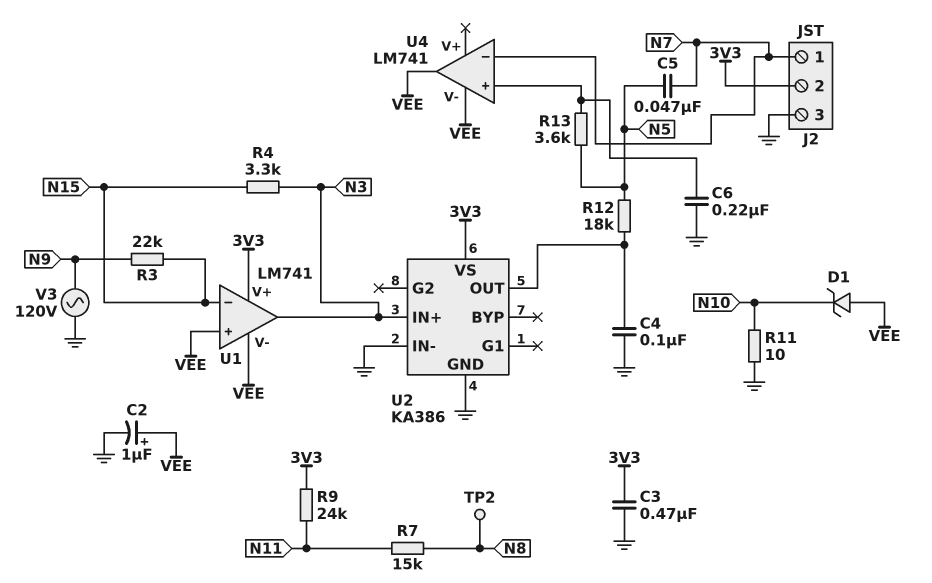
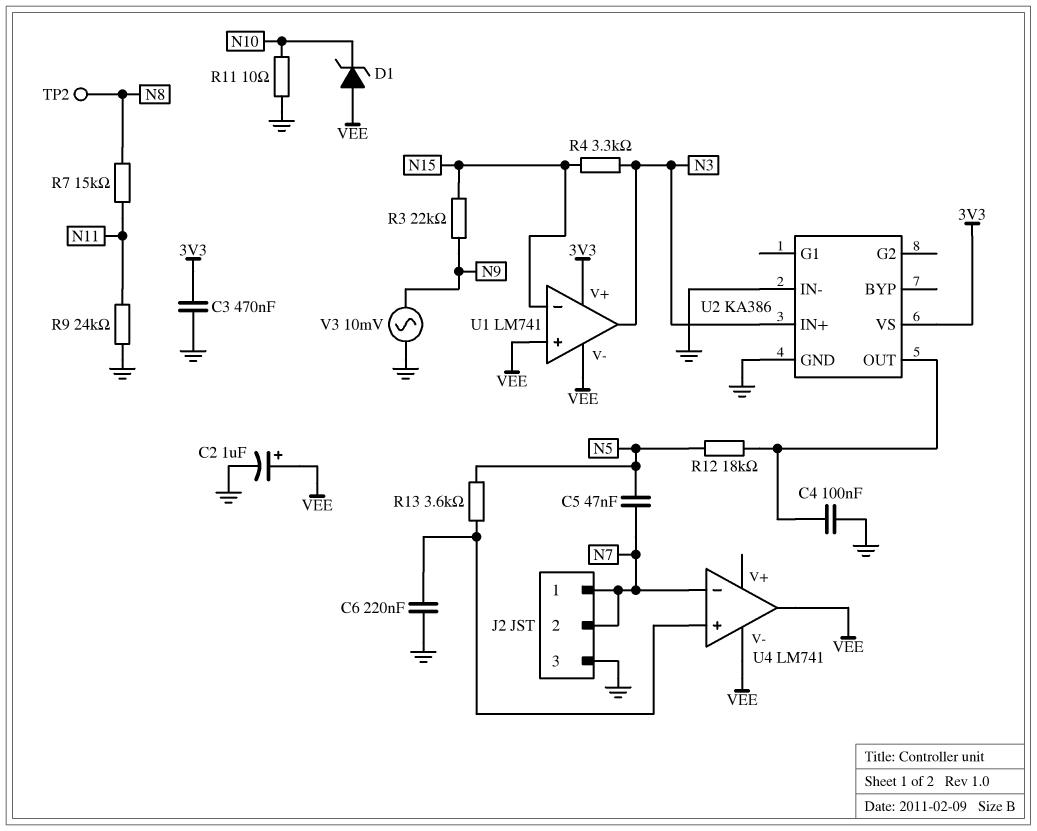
J2 pin 2: 3V3 -> N7
R9: 24k (3V3, N11) -> 24k (GND, N11)
V3: AC 120V (GND, N9) -> AC 10mV (GND, N9)

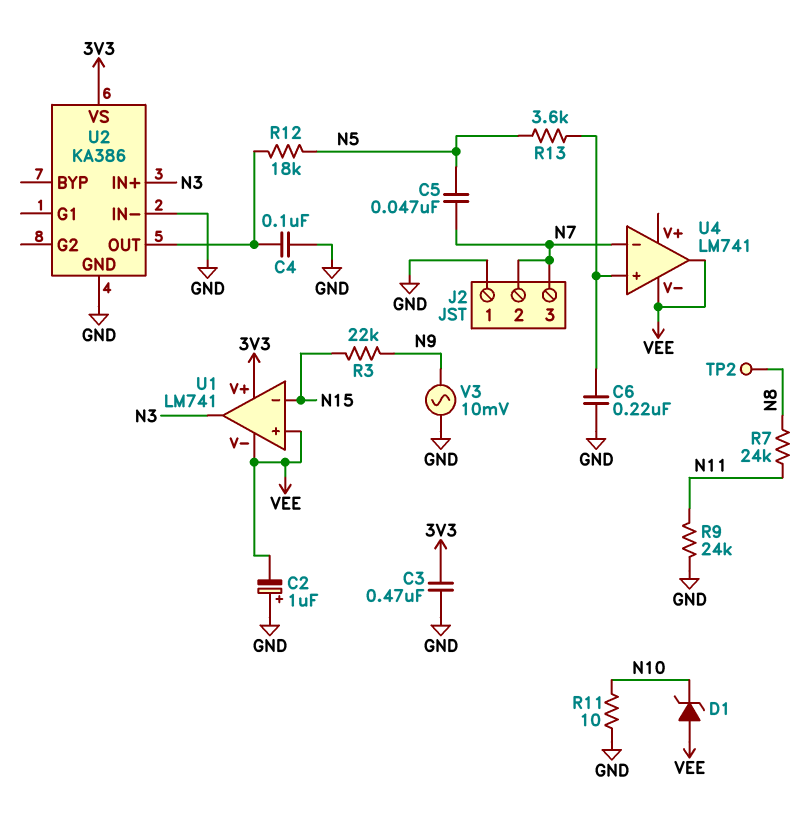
C2: 1uF (plus VEE, minus GND) -> 1uF (plus GND, minus VEE)
J2 pin 1: N7 -> GND
J2 pin 3: GND -> N7
R4: 3.3k (N3, N15) -> none
R7: 15k (N8, N11) -> 24k (N8, N11)

